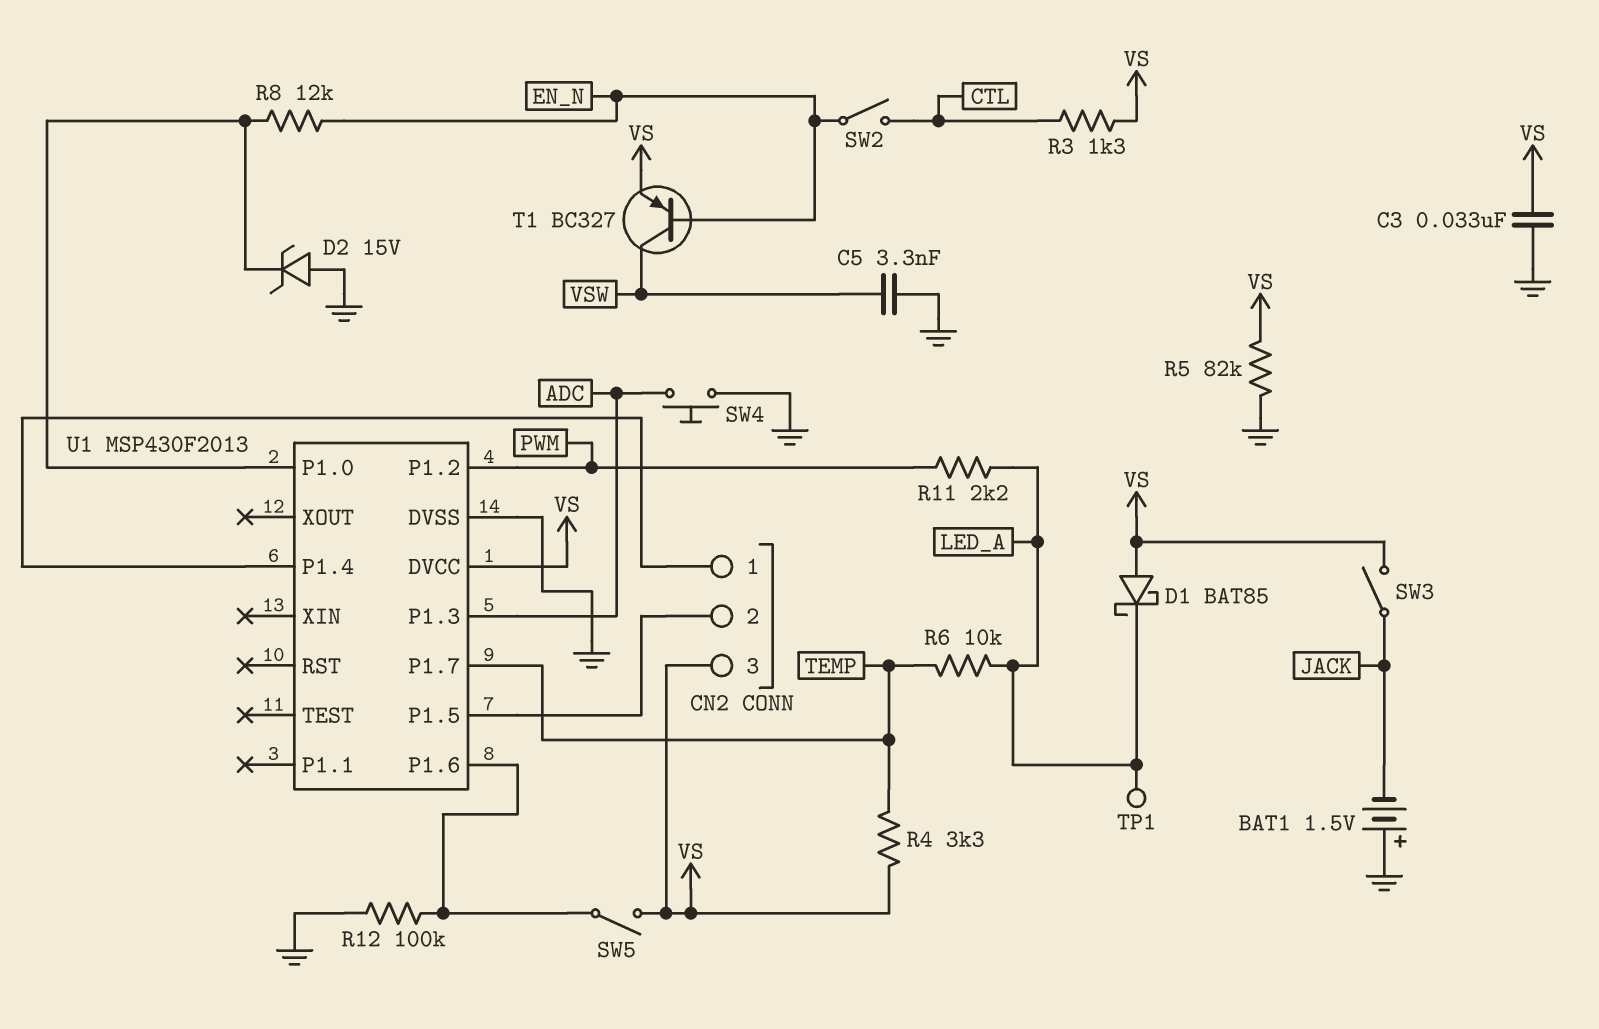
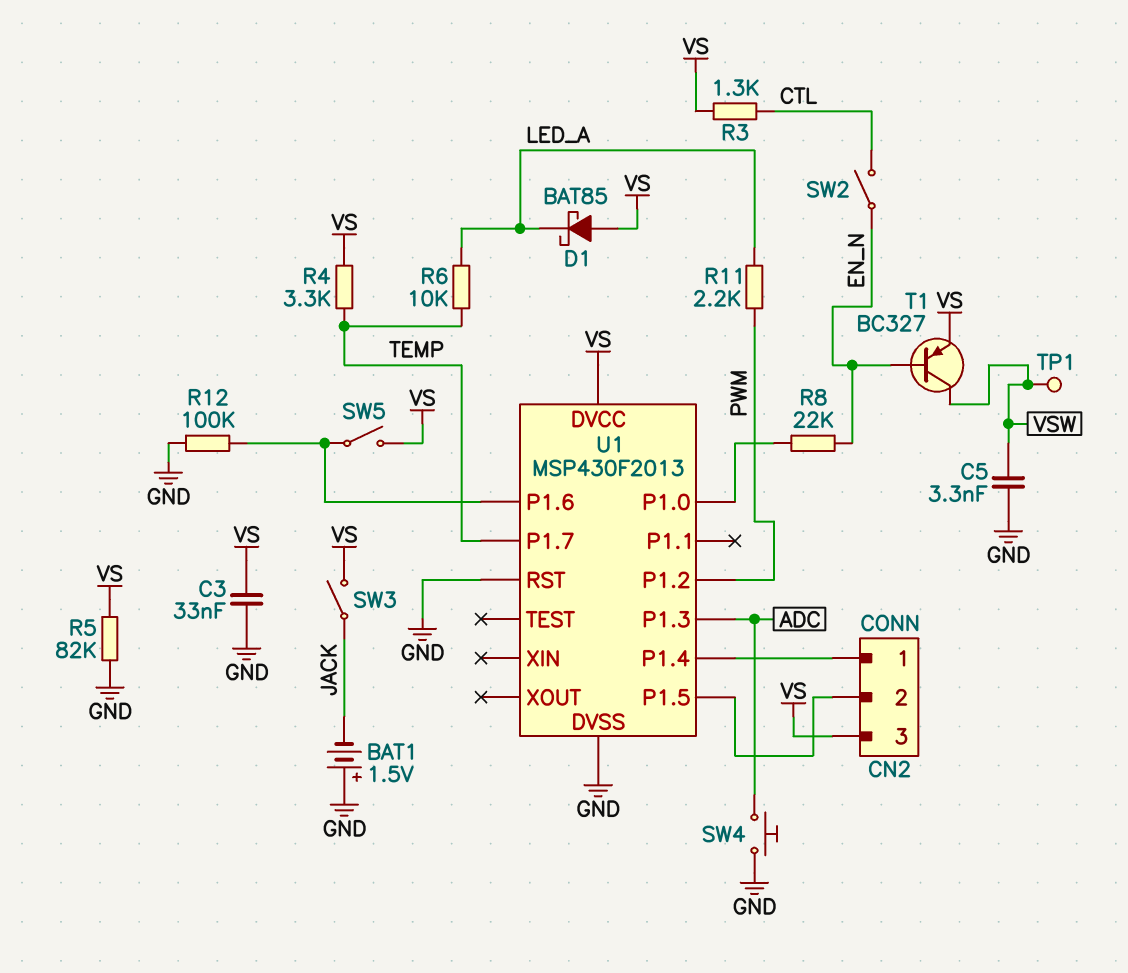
D2: zener 15V (A GND, K U1/P1.0) -> none
R8: 12k (EN_N, U1/P1.0) -> 22k (EN_N, U1/P1.0)
TP1: test point (LED_A) -> test point (VSW)
U1 pin RST: none -> GND

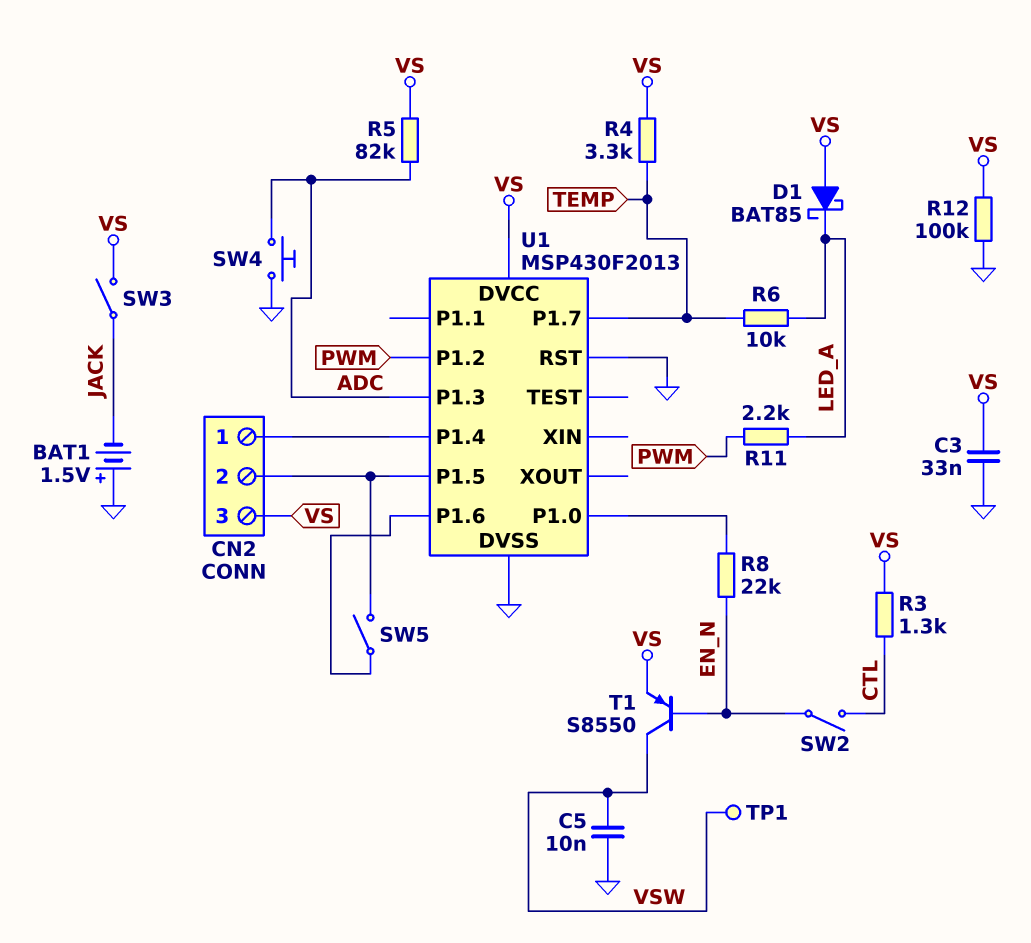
C5: 3.3nF (GND, VSW) -> 10nF (GND, VSW)
R5: 82k (GND, VS) -> 82k (ADC, VS)
R12: 100k (GND, U1/P1.6) -> 100k (GND, VS)
SW5: switch (U1/P1.6, VS) -> switch (CN2/2, U1/P1.6)
T1: PNP BC327 (B EN_N, C VSW, E VS) -> PNP S8550 (B EN_N, C VSW, E VS)

